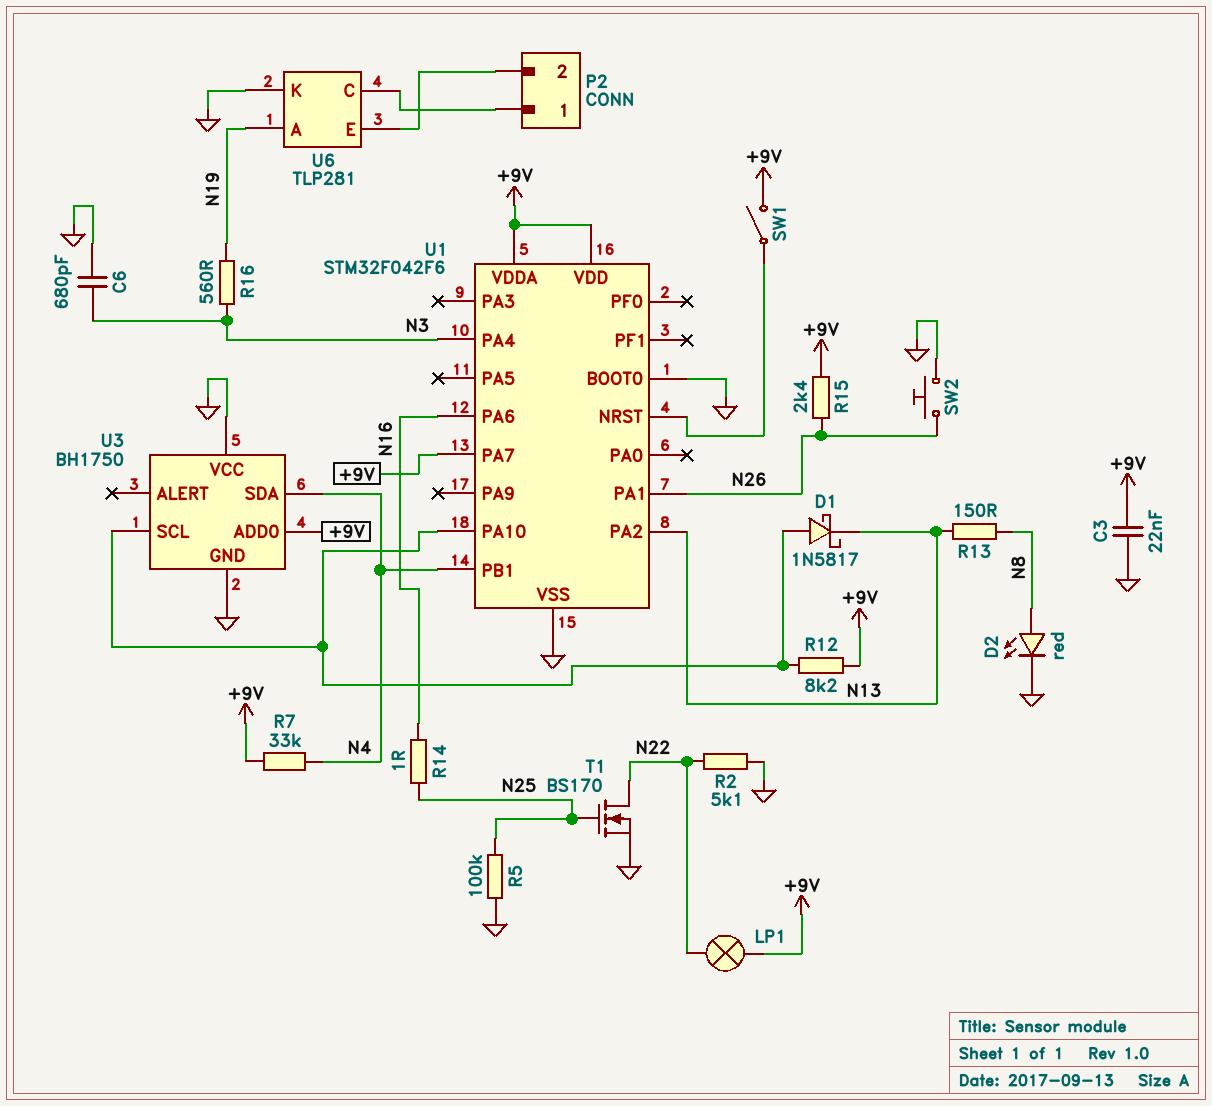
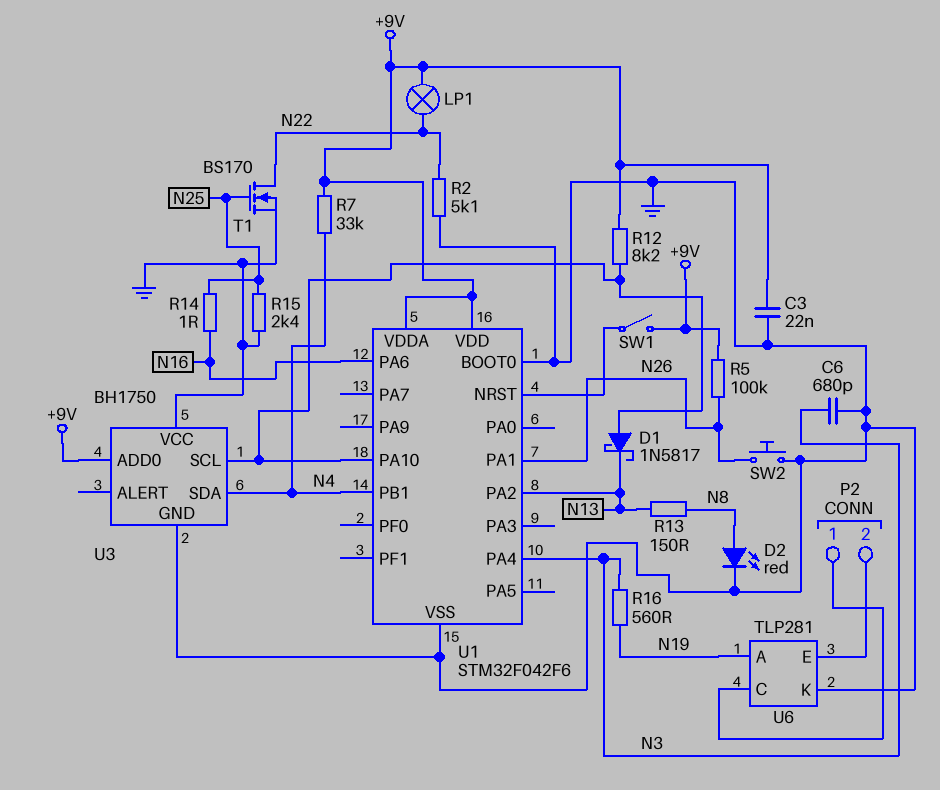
R5: 100k (GND, N25) -> 100k (+9V, N26)
R15: 2.4k (+9V, N26) -> 2.4k (GND, N25)
U1 pin PA7: +9V -> none

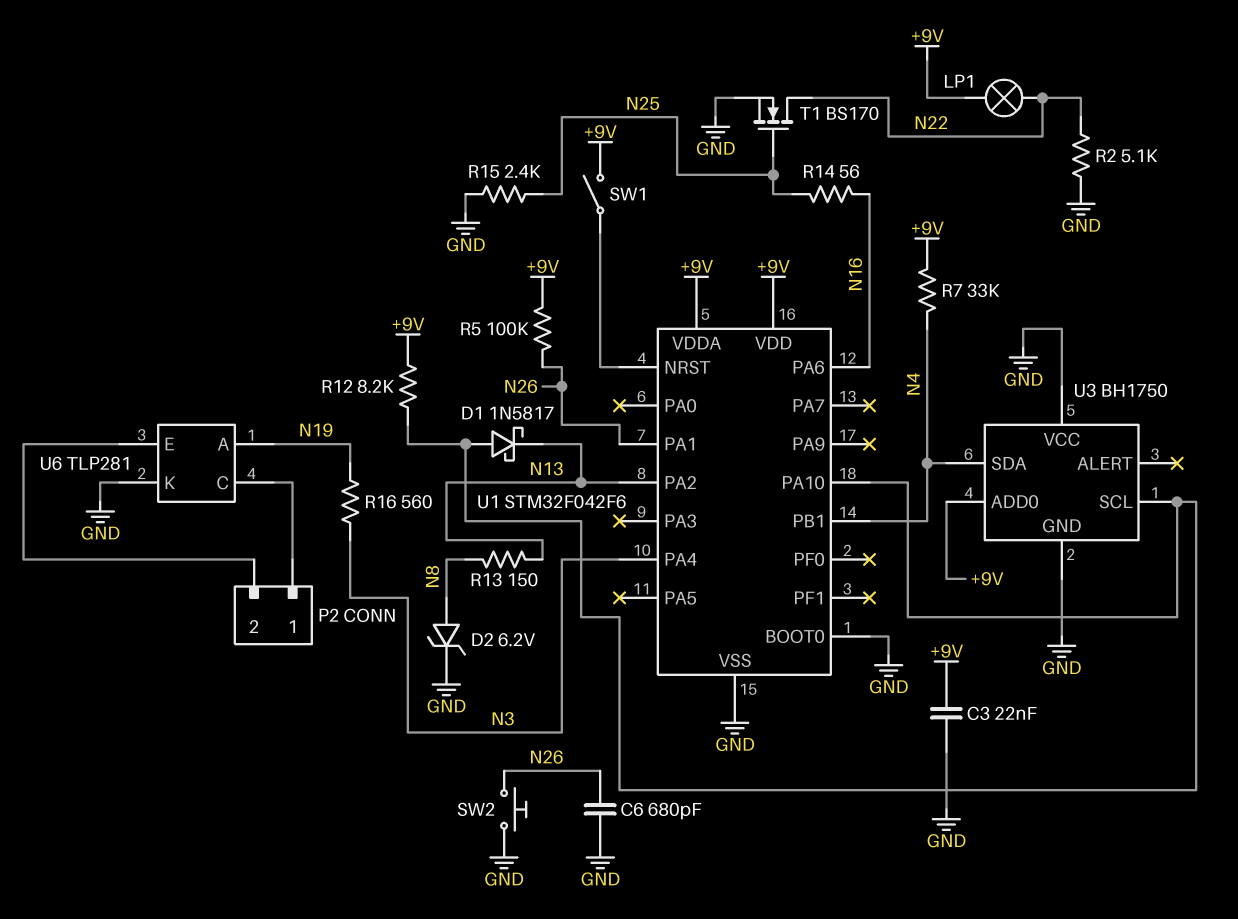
C6: 680pF (GND, N3) -> 680pF (GND, N26)
D2: LED red (A N8, K GND) -> zener 6.2V (A N8, K GND)
R14: 1 (N16, N25) -> 56 (N16, N25)

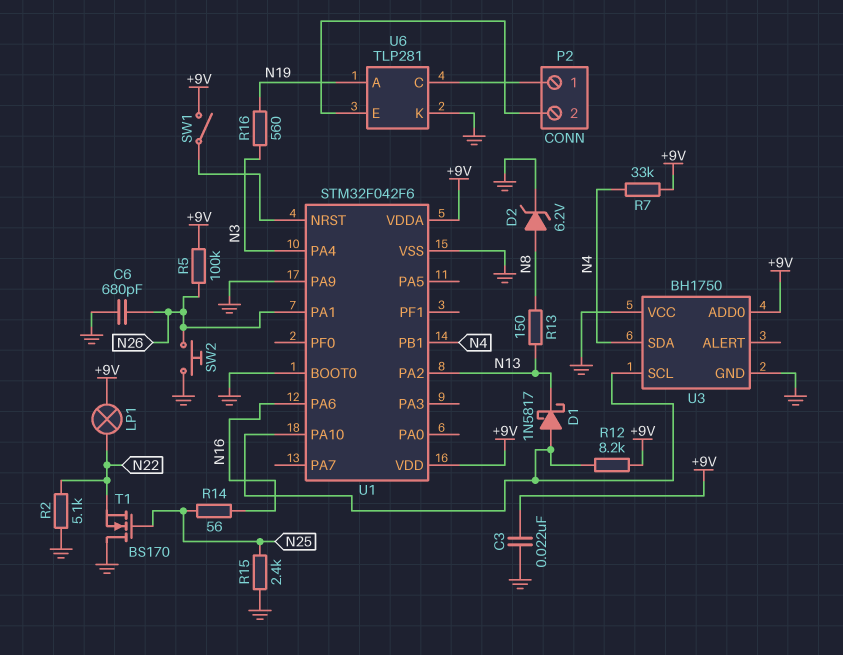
T1: NMOS BS170 (G N25, D N22, S GND) -> NMOS BS170 (G N25, D GND, S N22)
U1 pin PA9: none -> GND

